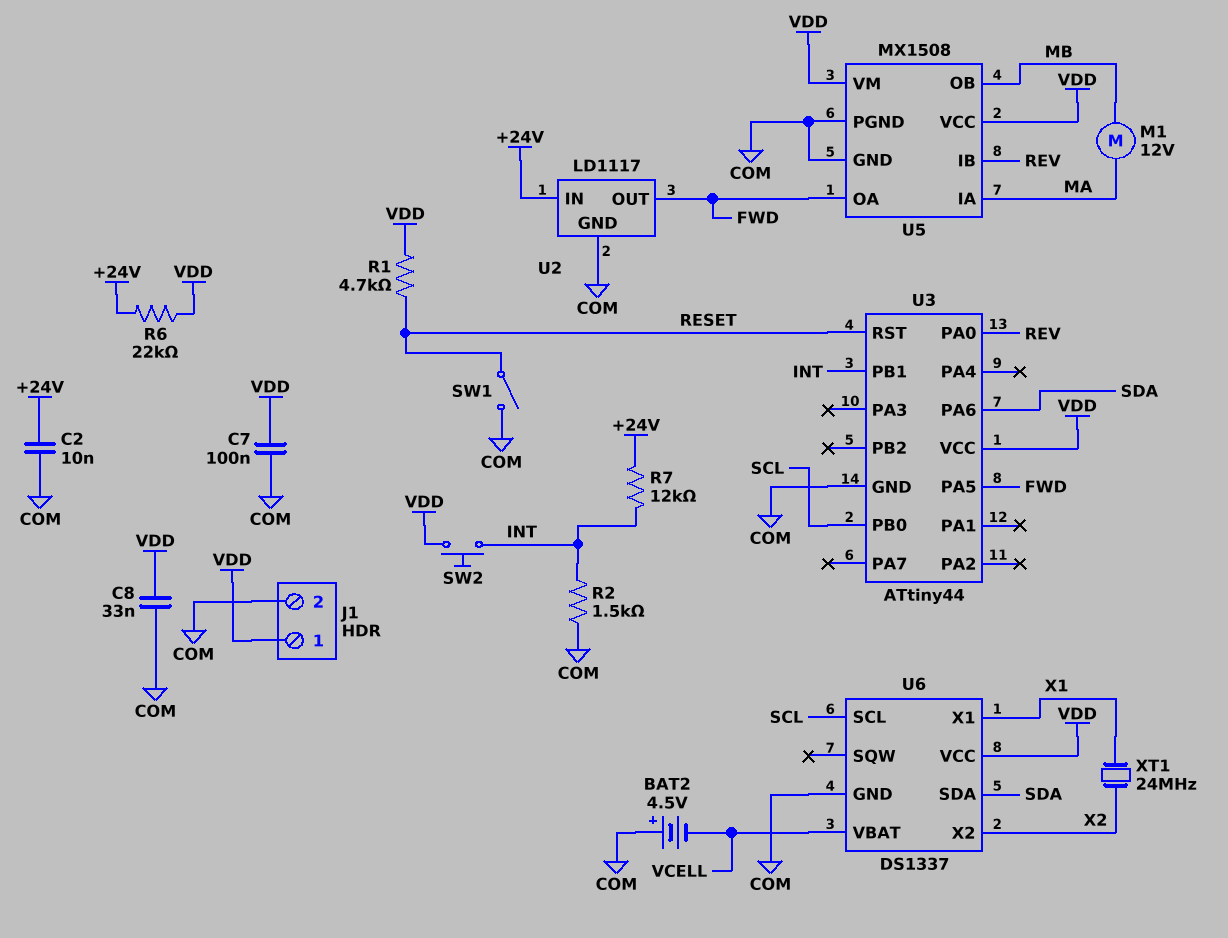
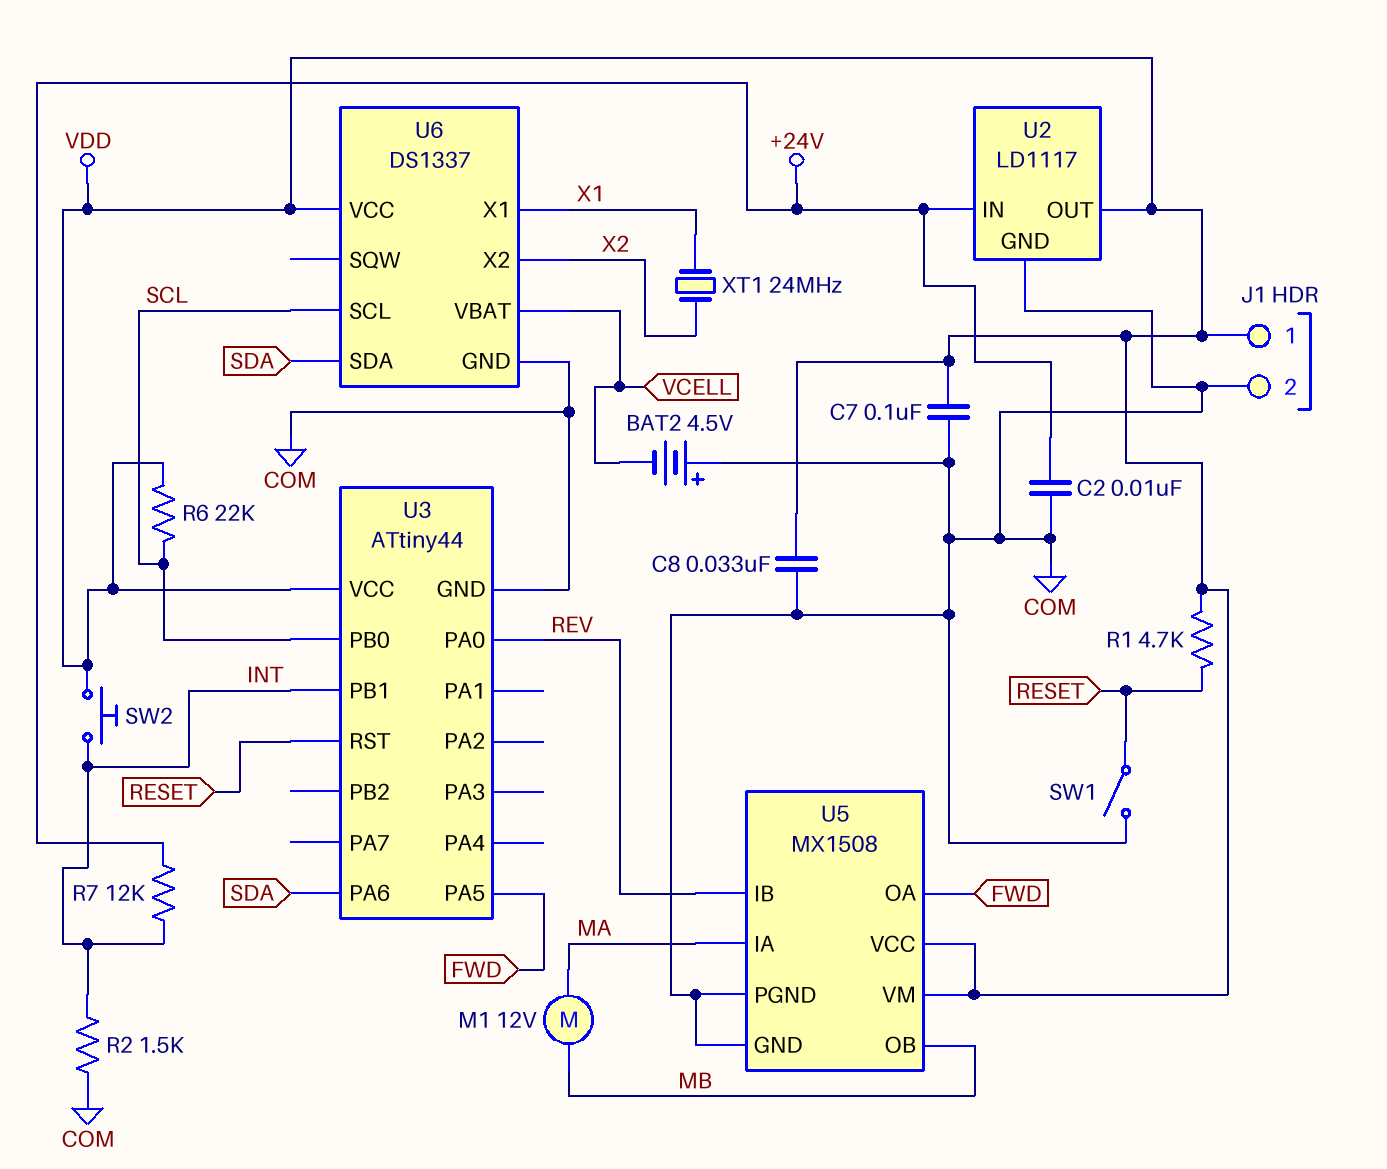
R6: 22k (+24V, VDD) -> 22k (SCL, VDD)
U2 pin OUT: FWD -> VDD

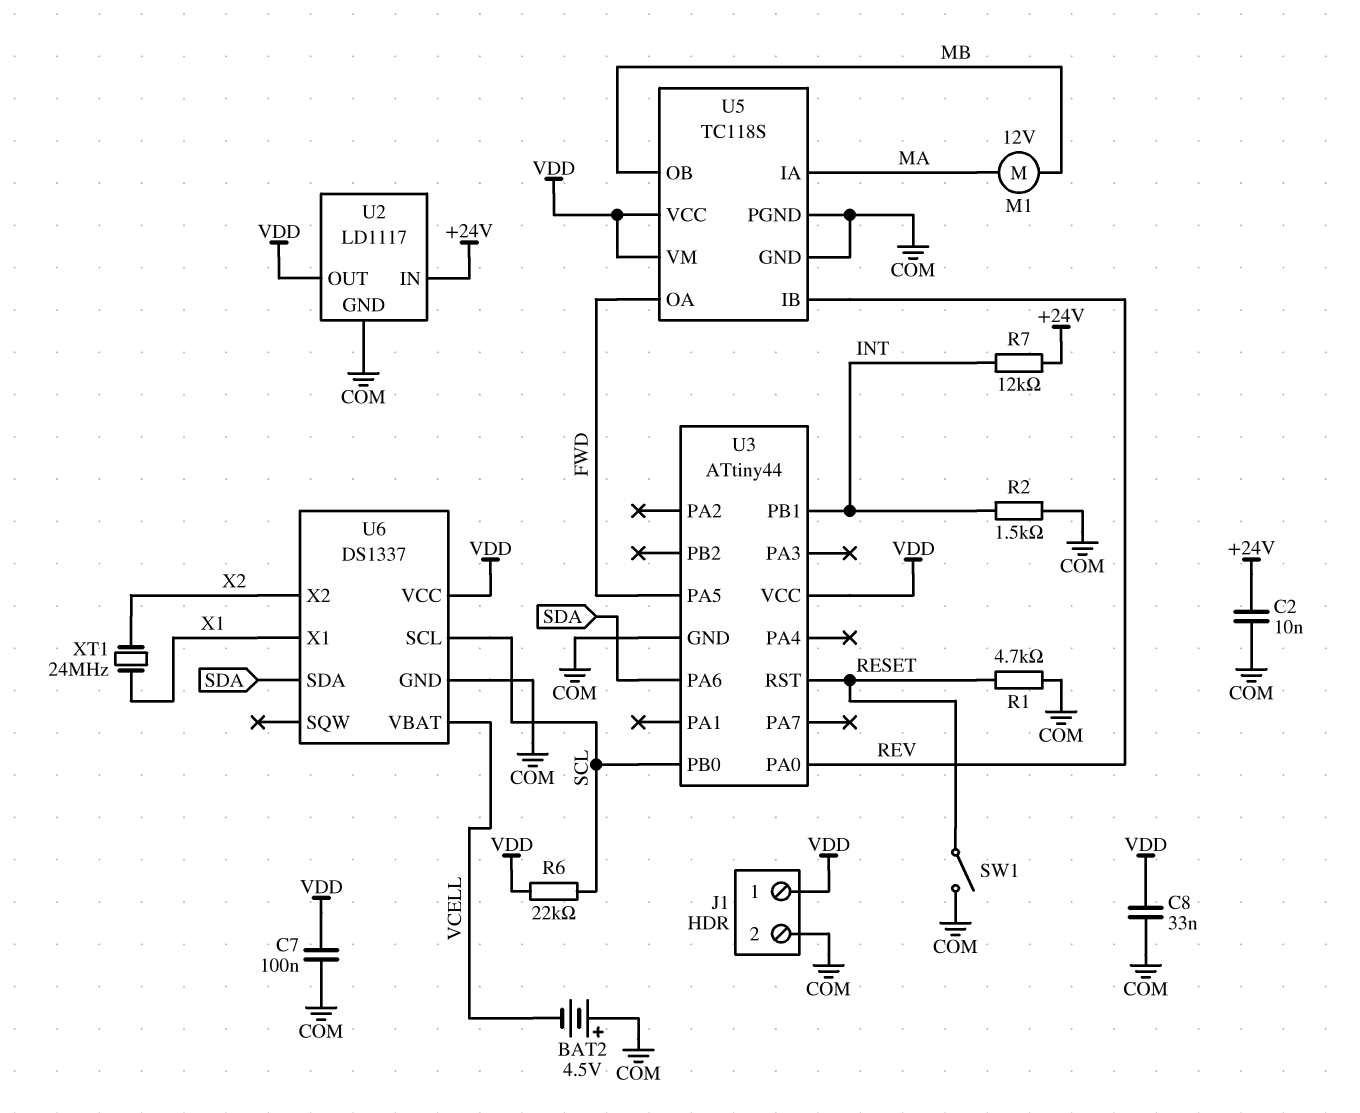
R1: 4.7k (RESET, VDD) -> 4.7k (COM, RESET)
SW2: button (INT, VDD) -> none
U5: MX1508 -> TC118S

